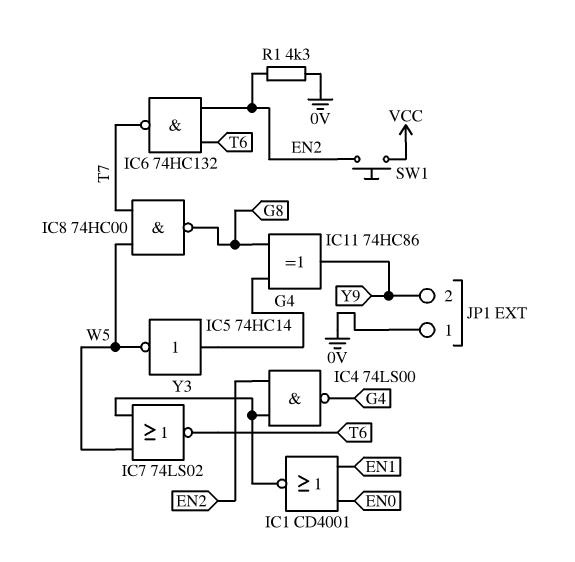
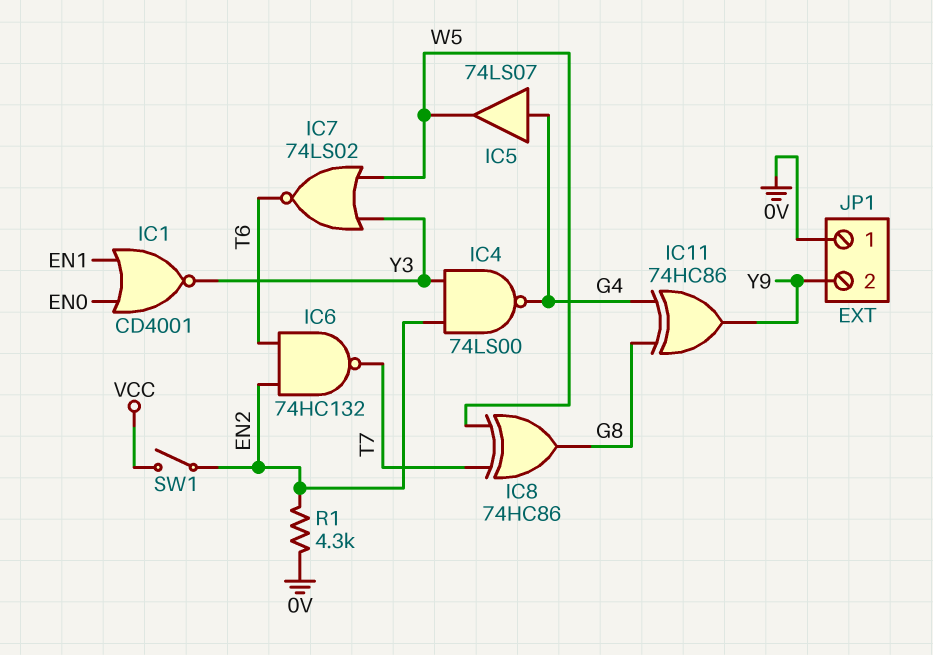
IC5: NOT 74HC14 (in G4, out W5) -> buffer 74LS07 (in G4, out W5)
IC8: NAND 74HC00 (in T7, in W5, out G8) -> XOR 74HC86 (in T7, in W5, out G8)
SW1: button (EN2, VCC) -> switch (EN2, VCC)

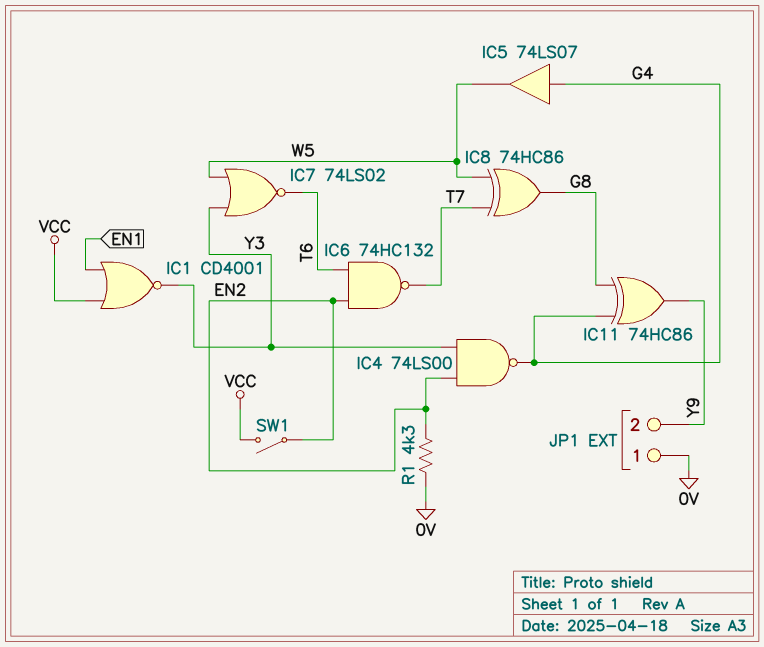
IC1: NOR CD4001 (in EN0, in EN1, out Y3) -> NOR CD4001 (in EN1, in VCC, out Y3)

